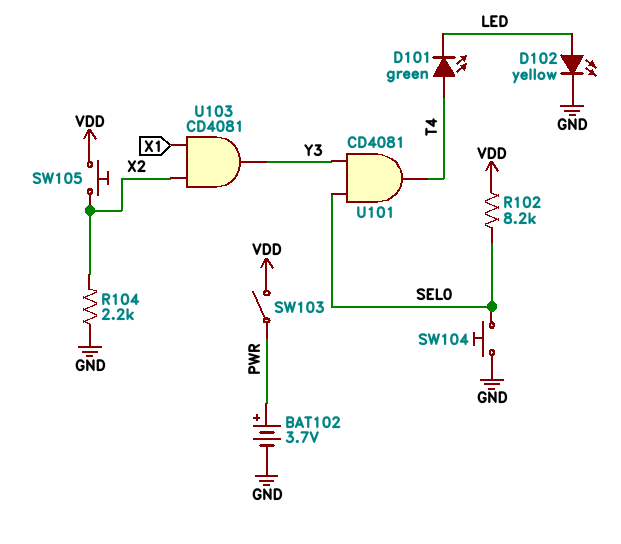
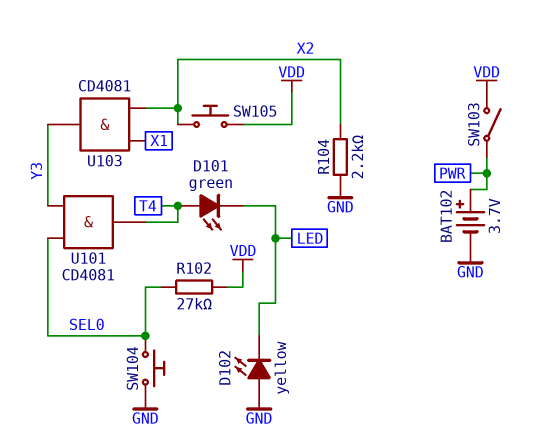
D102: LED yellow (A LED, K GND) -> LED yellow (A GND, K LED)
R102: 8.2k (SEL0, VDD) -> 27k (SEL0, VDD)

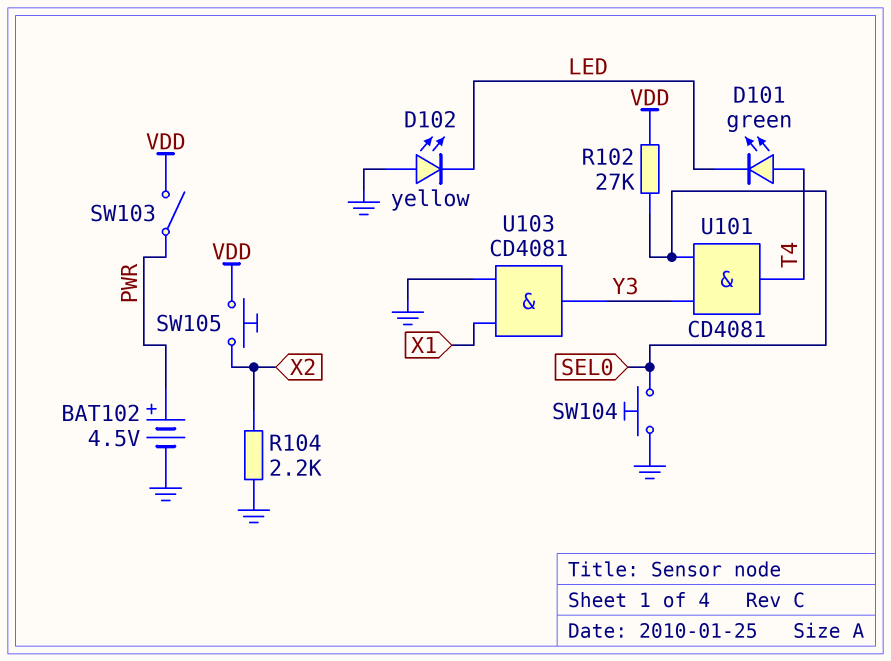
BAT102: 3.7V (plus PWR, minus GND) -> 4.5V (plus PWR, minus GND)
U103: AND CD4081 (in X1, in X2, out Y3) -> AND CD4081 (in GND, in X1, out Y3)

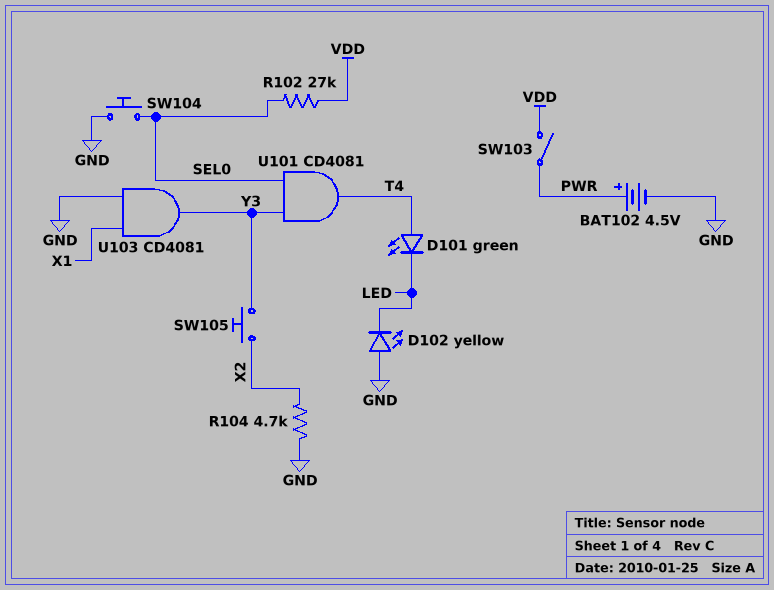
R104: 2.2k (GND, X2) -> 4.7k (GND, X2)
SW105: button (VDD, X2) -> button (X2, Y3)

